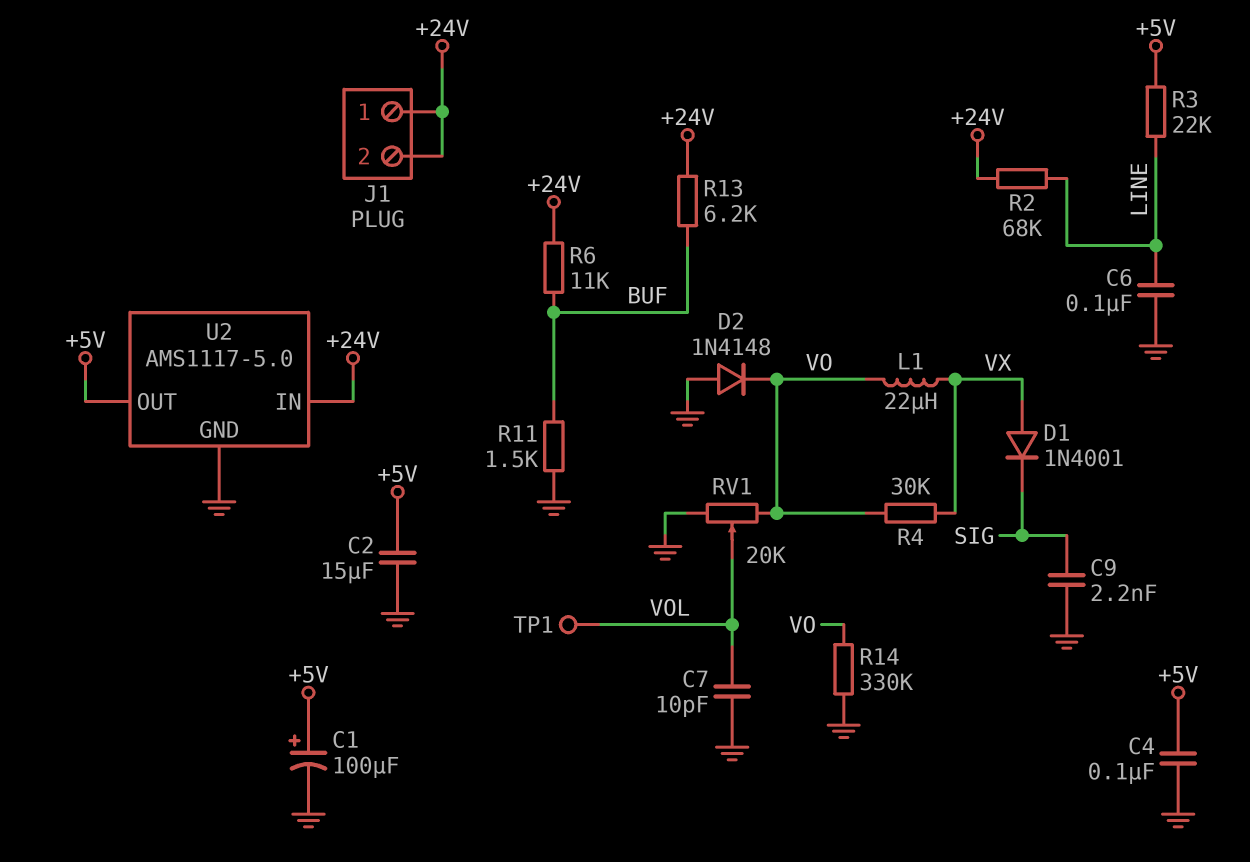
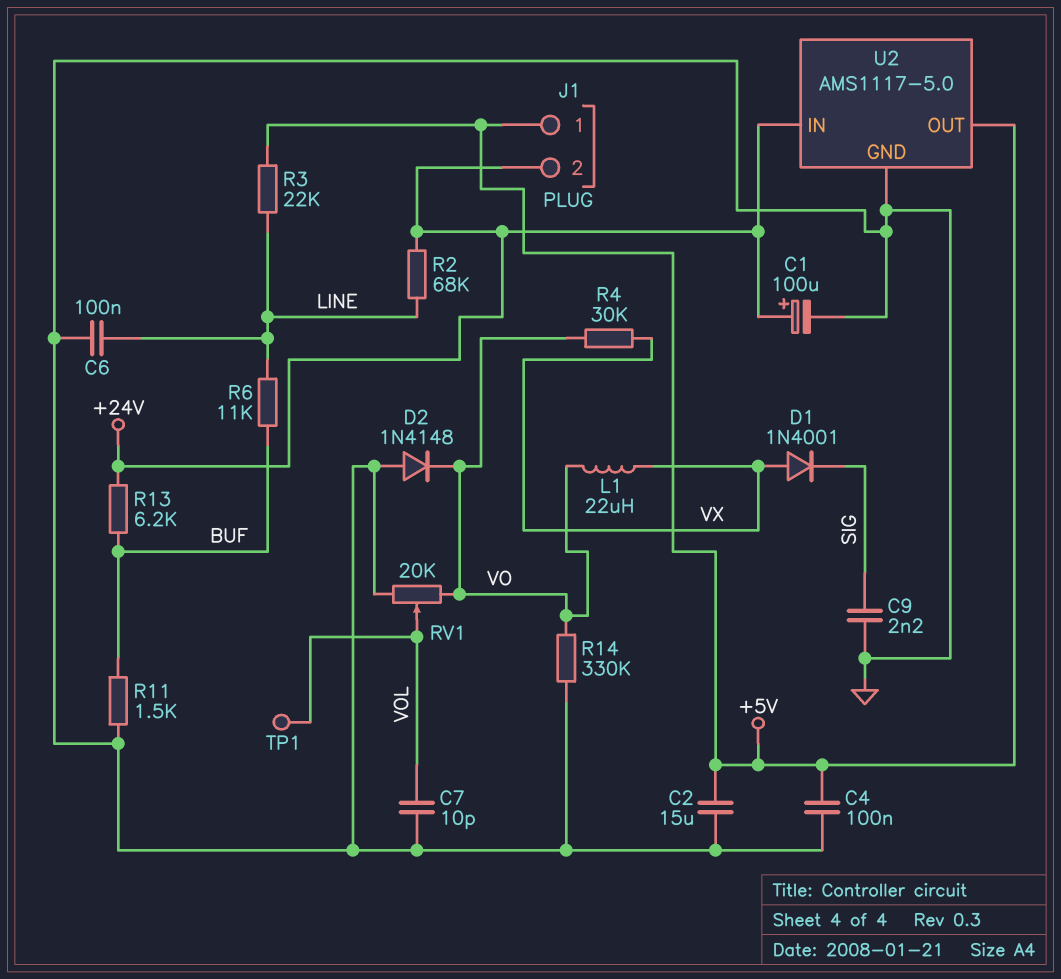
C1: 100uF (plus +5V, minus GND) -> 100uF (plus +24V, minus GND)
J1 pin 1: +24V -> +5V
R6: 11k (+24V, BUF) -> 11k (BUF, LINE)

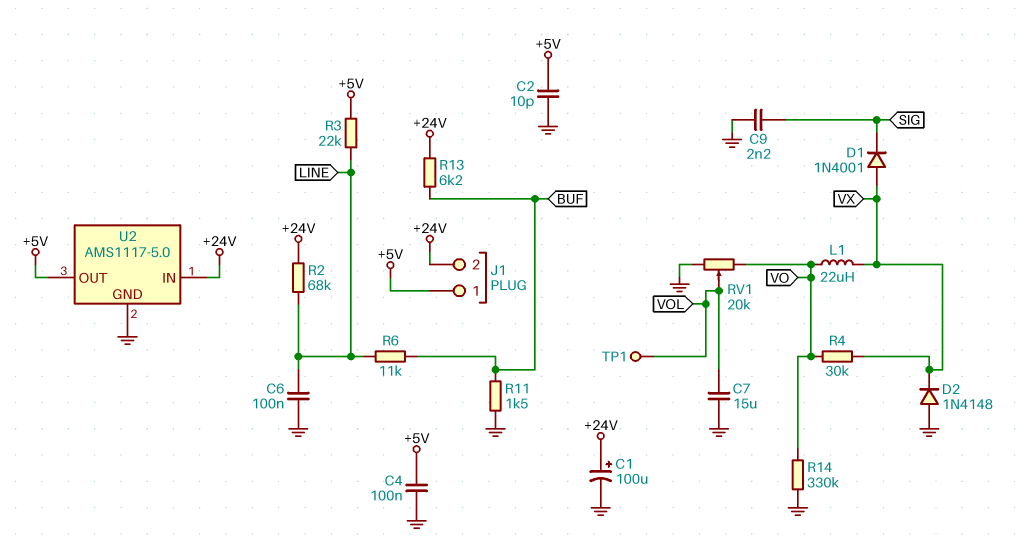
C2: 15uF (+5V, GND) -> 10pF (+5V, GND)
C7: 10pF (GND, VOL) -> 15uF (GND, VOL)
D2: diode 1N4148 (A GND, K VO) -> diode 1N4148 (A GND, K VX)

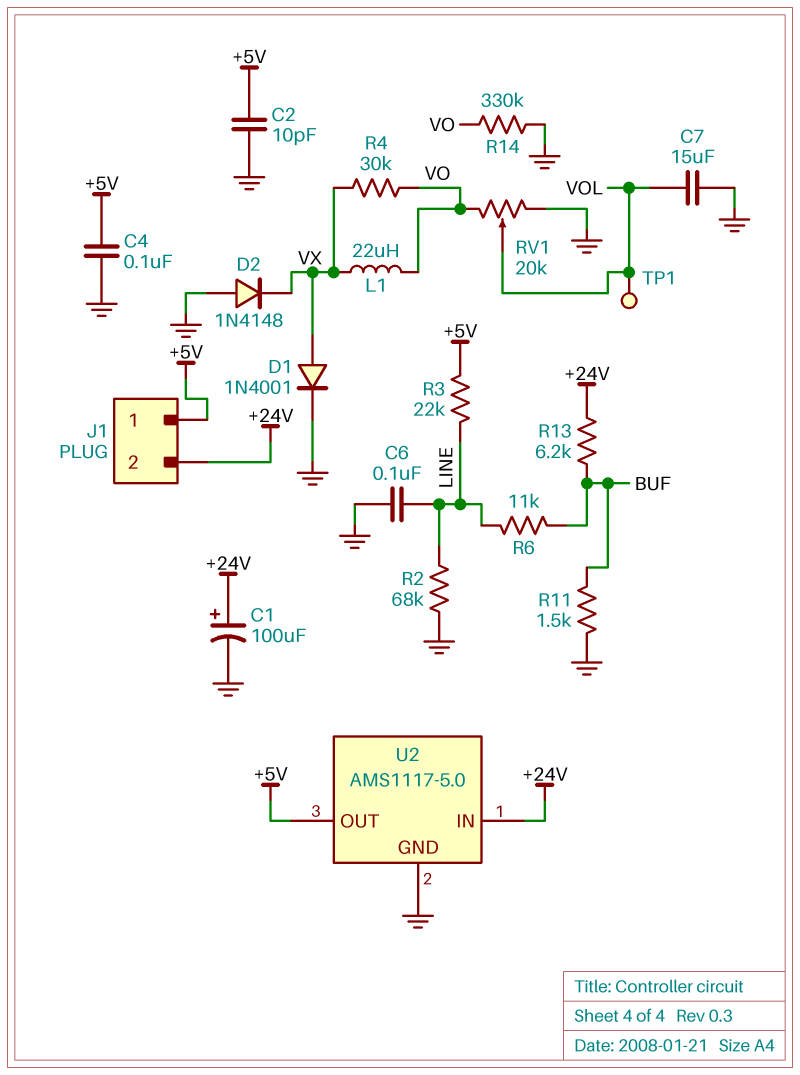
C9: 2.2nF (GND, SIG) -> none
D1: diode 1N4001 (A VX, K SIG) -> diode 1N4001 (A VX, K GND)
R2: 68k (+24V, LINE) -> 68k (GND, LINE)

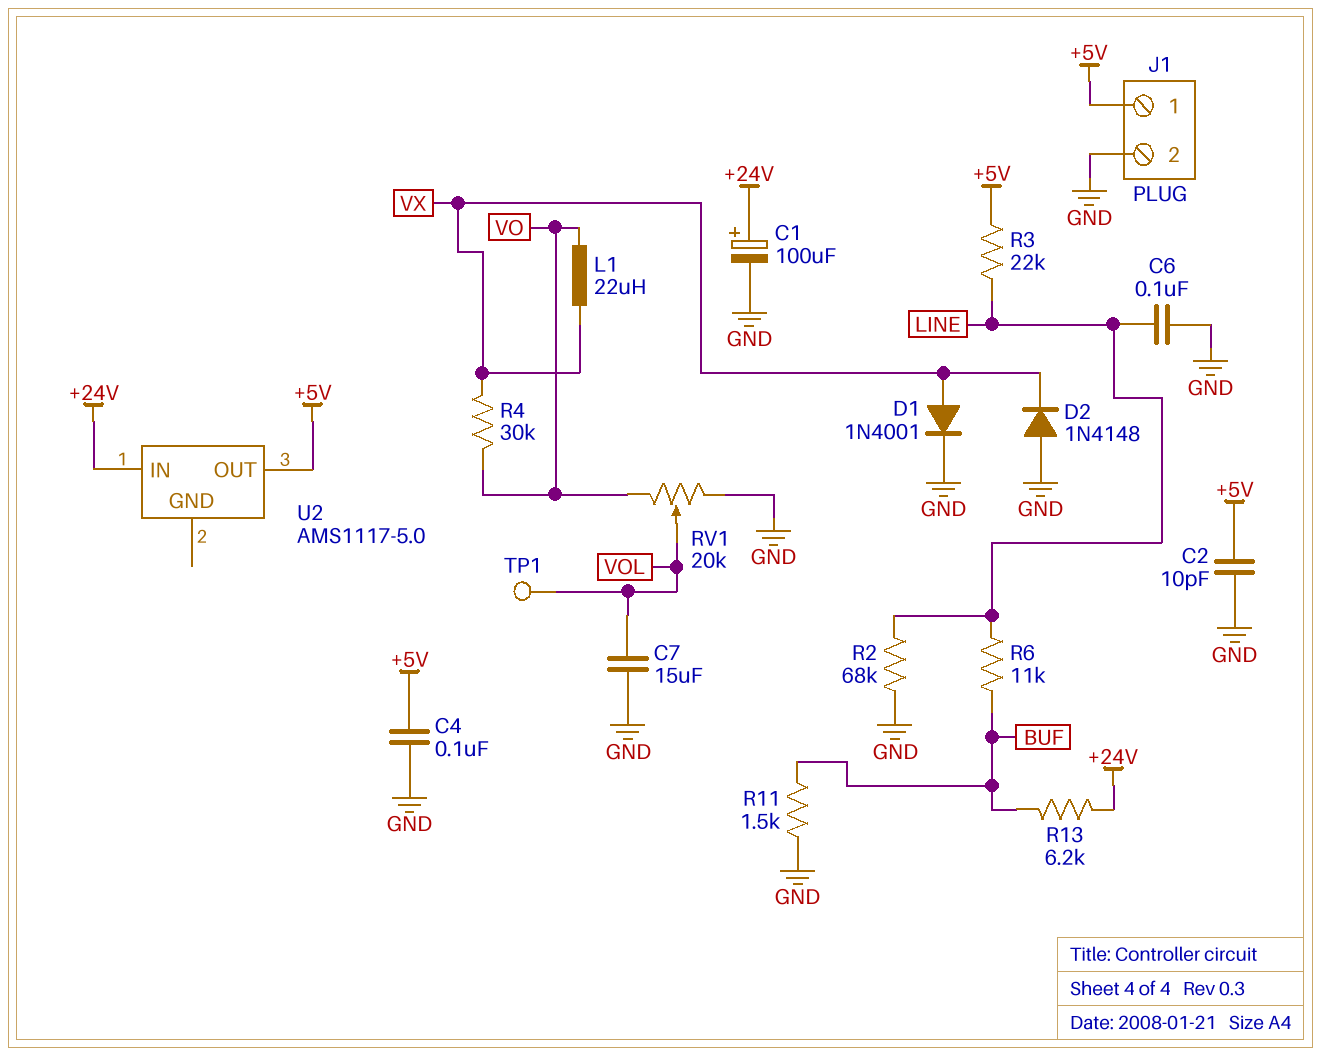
J1 pin 2: +24V -> GND
R14: 330k (GND, VO) -> none
U2 pin GND: GND -> none

